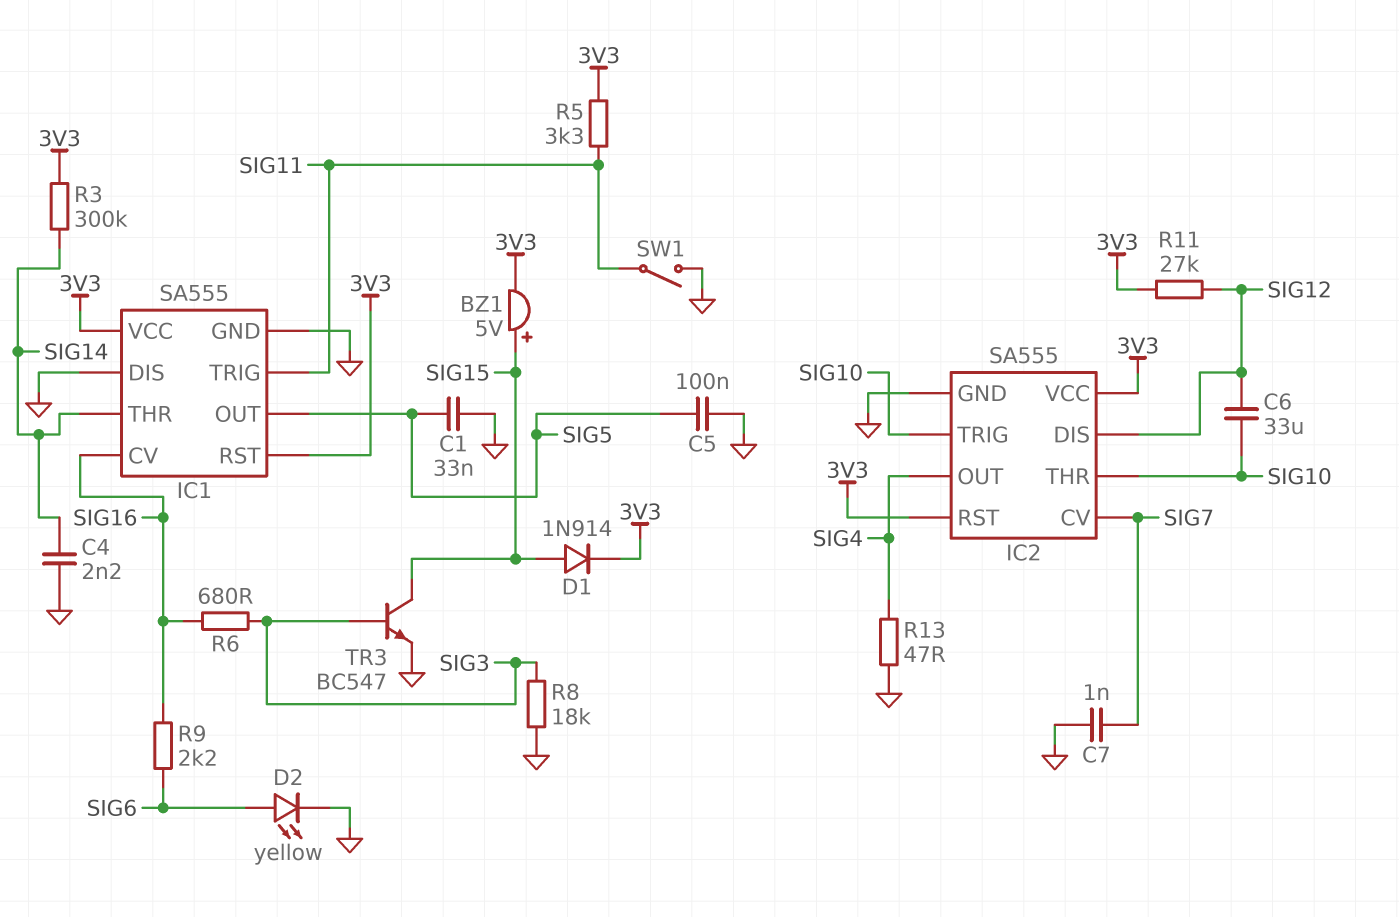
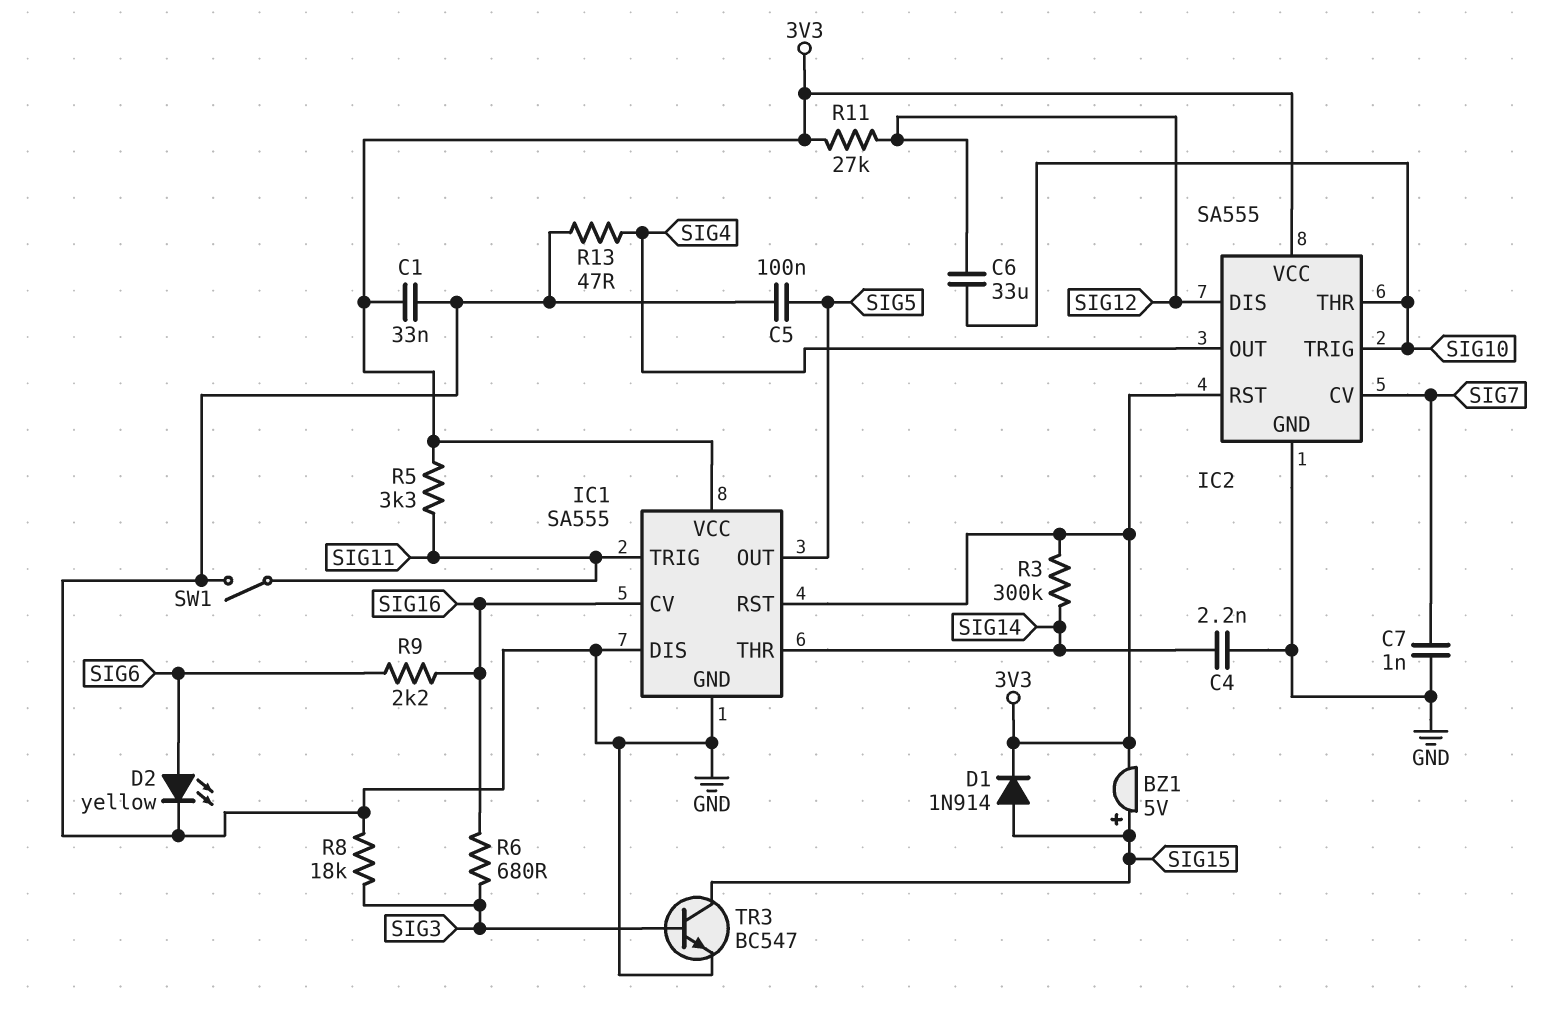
C1: 33nF (GND, SIG5) -> 33nF (3V3, GND)

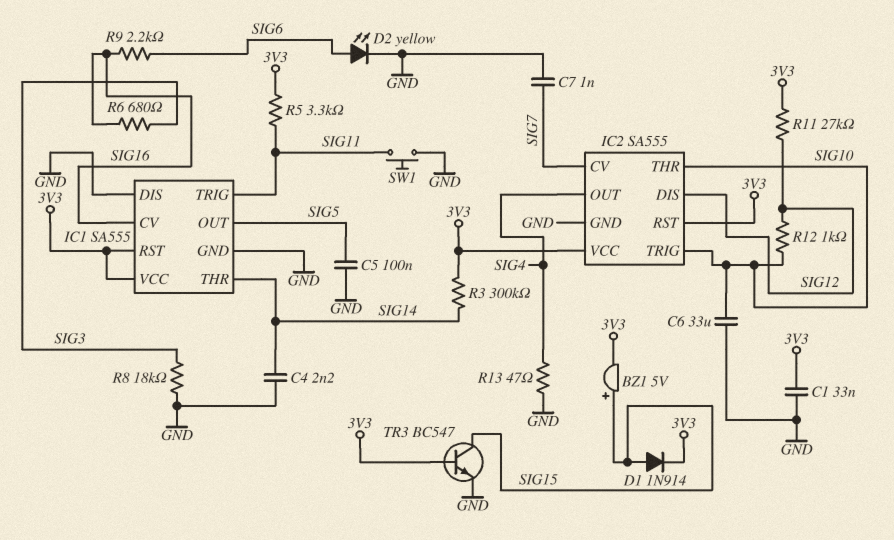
C6: 33uF (SIG10, SIG12) -> 33uF (GND, SIG10)
R12: none -> 1k (SIG10, SIG12)
SW1: switch (GND, SIG11) -> button (GND, SIG11)
TR3: NPN BC547 (B SIG3, C SIG15, E GND) -> NPN BC547 (B 3V3, C SIG15, E GND)

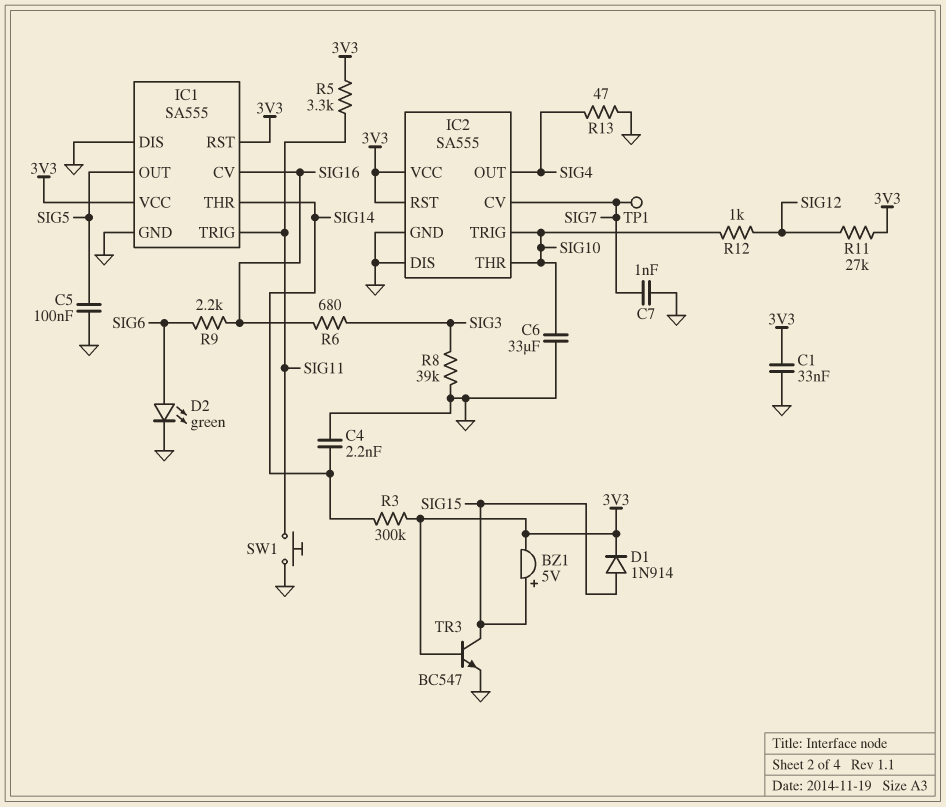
D2: LED yellow (A SIG6, K GND) -> LED green (A SIG6, K GND)
IC2 pin DIS: SIG12 -> GND
R8: 18k (GND, SIG3) -> 39k (GND, SIG3)
TP1: none -> test point (SIG7)

